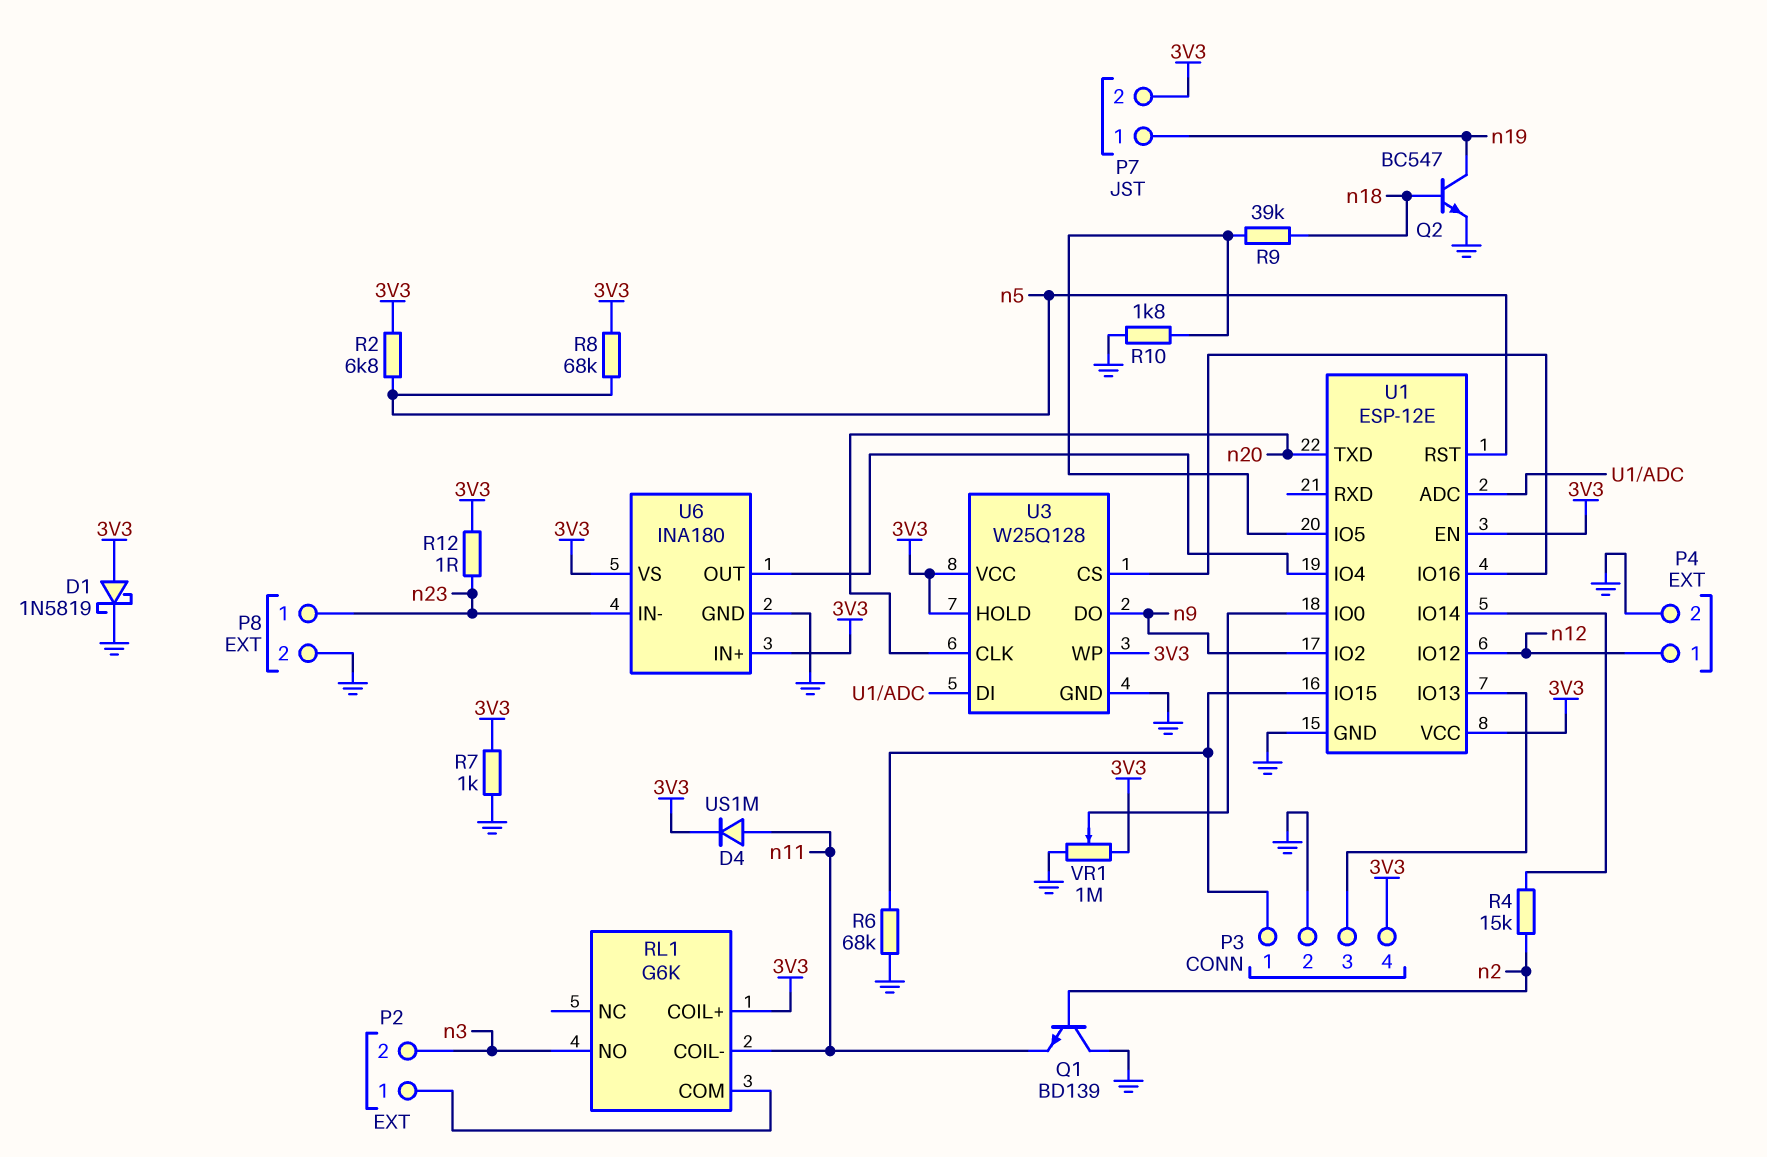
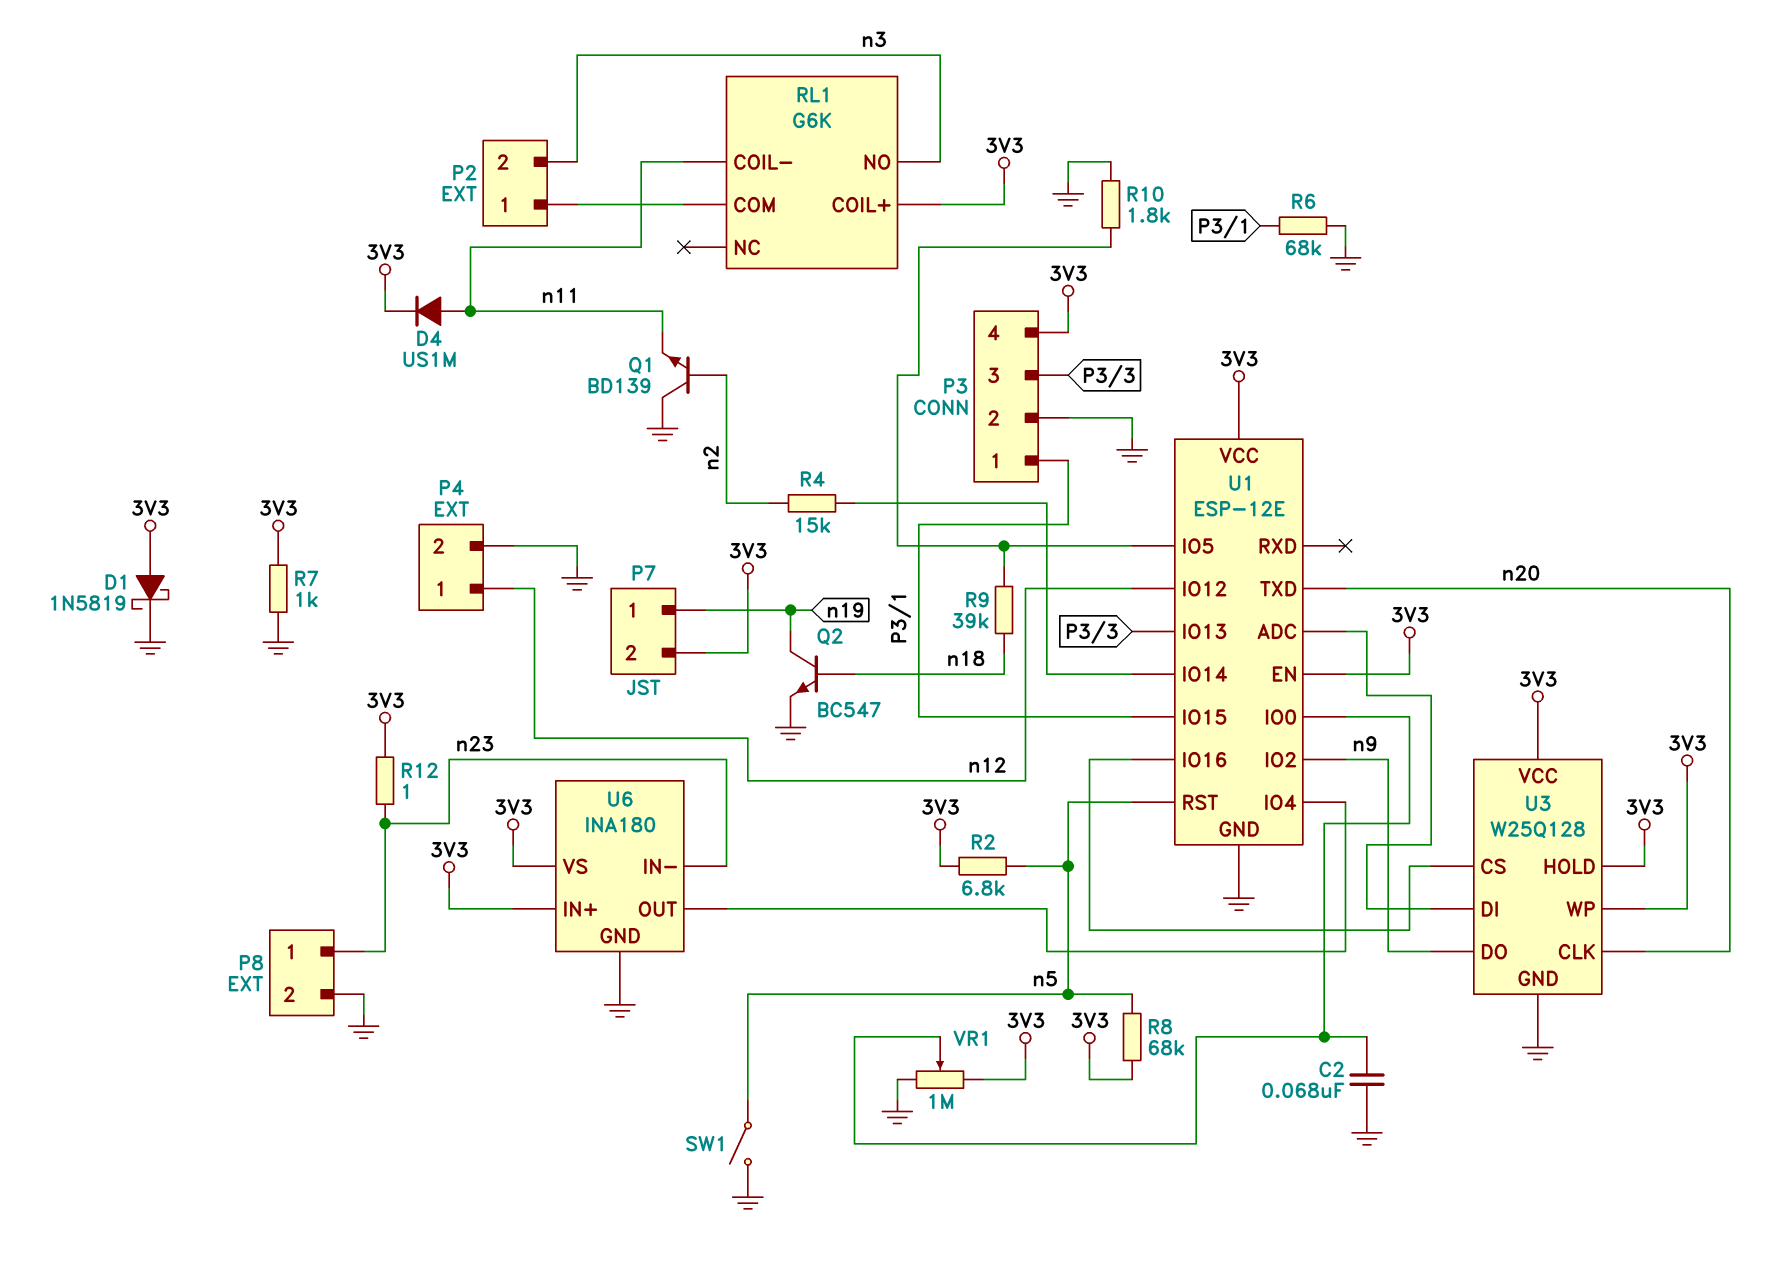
C2: none -> 68nF (GND, U1/IO0)
SW1: none -> switch (GND, n5)

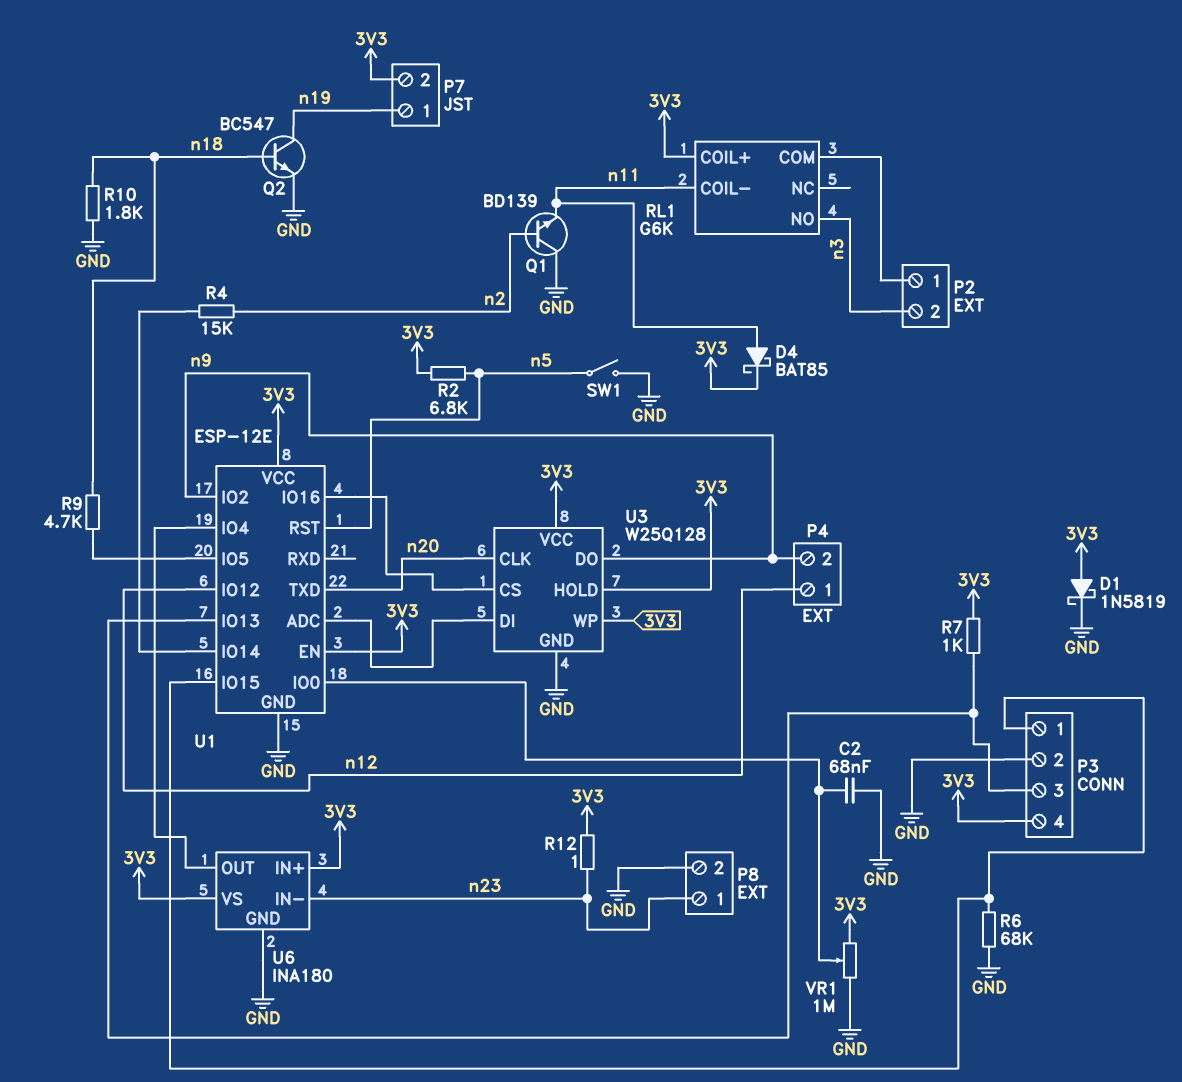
D4: diode US1M (A n11, K 3V3) -> schottky BAT85 (A n11, K 3V3)
P4 pin 2: GND -> n9
R7: 1k (3V3, GND) -> 1k (3V3, P3/3)
R8: 68k (3V3, n5) -> none
R9: 39k (U1/IO5, n18) -> 4.7k (U1/IO5, n18)
R10: 1.8k (GND, U1/IO5) -> 1.8k (GND, n18)

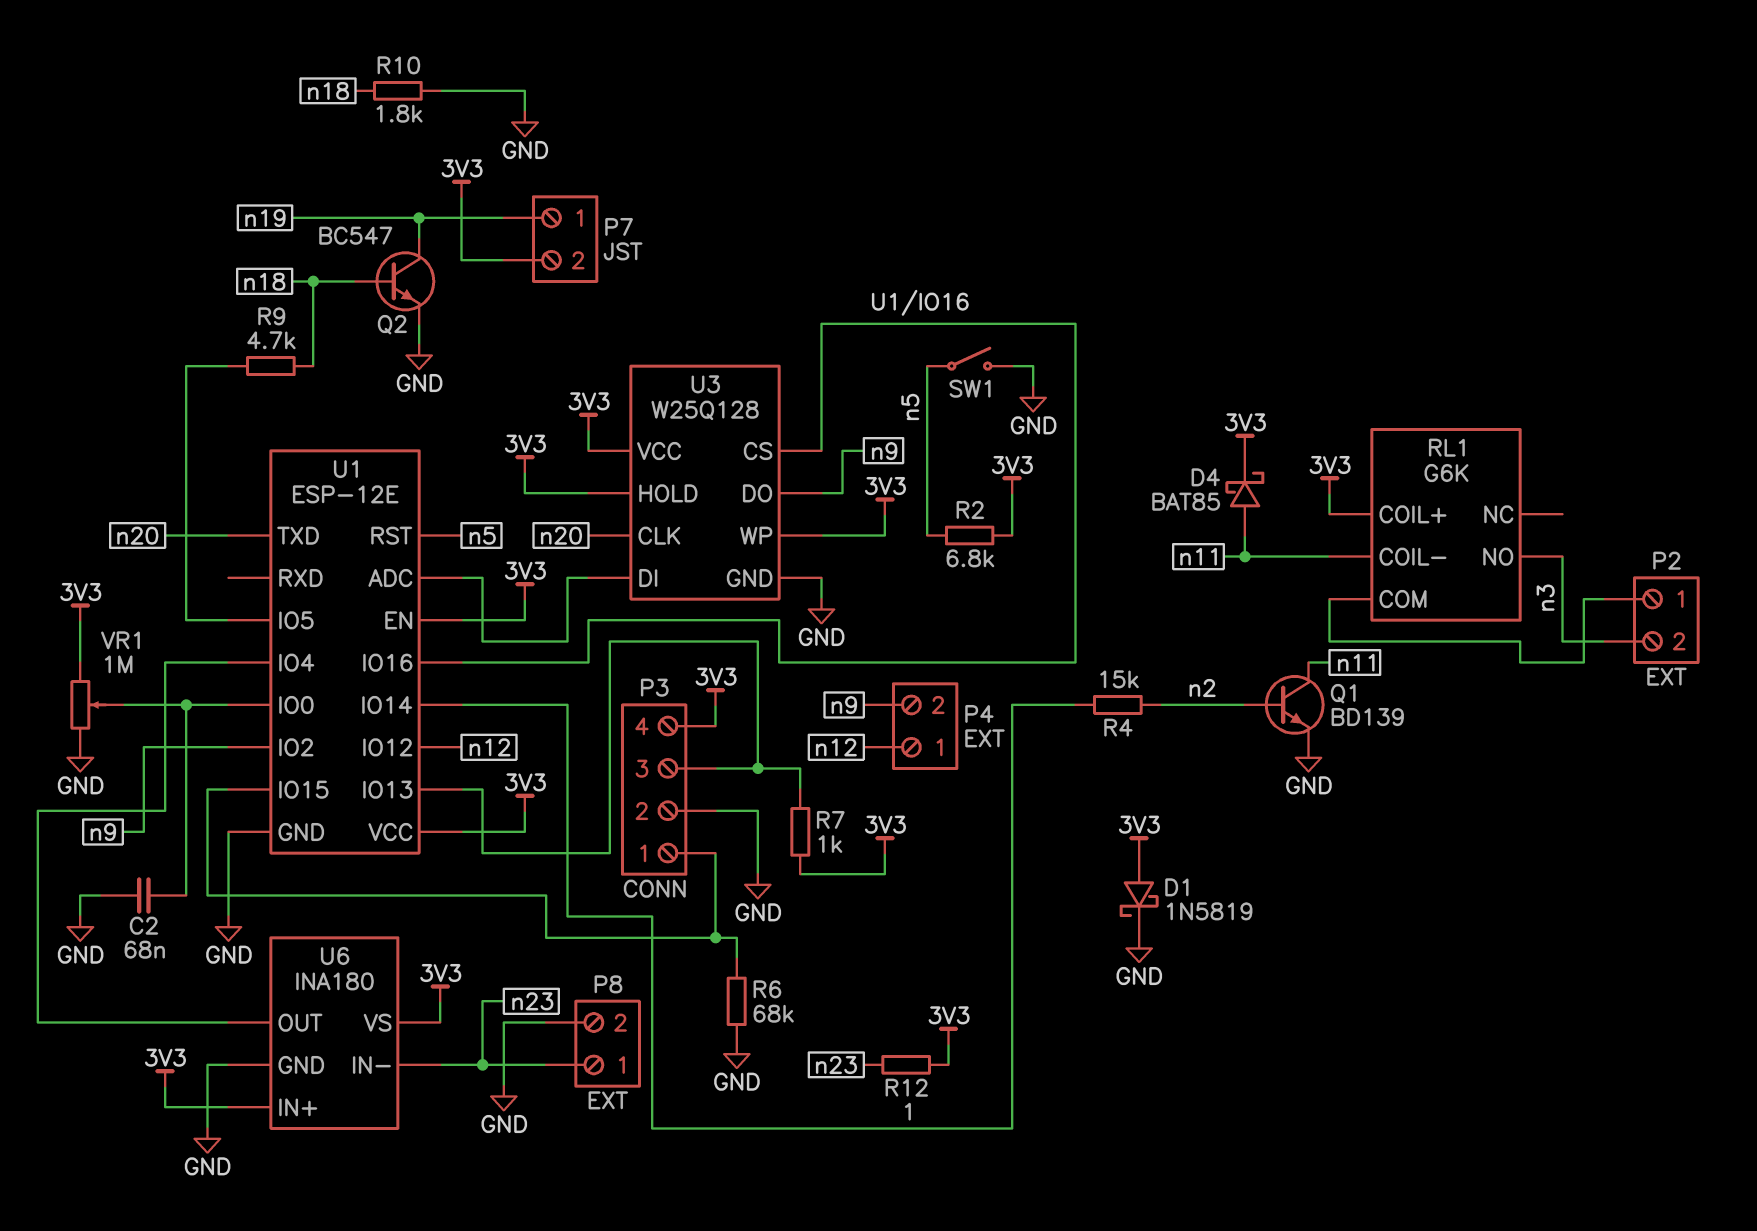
Q1: NPN BD139 (B n2, C GND, E n11) -> NPN BD139 (B n2, C n11, E GND)

